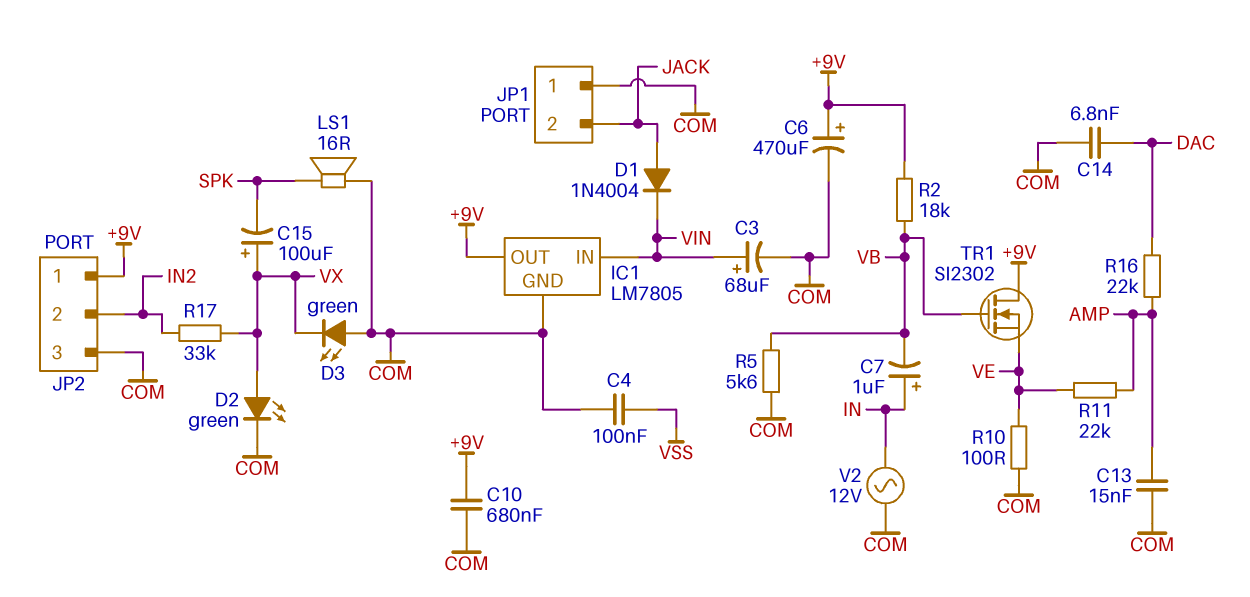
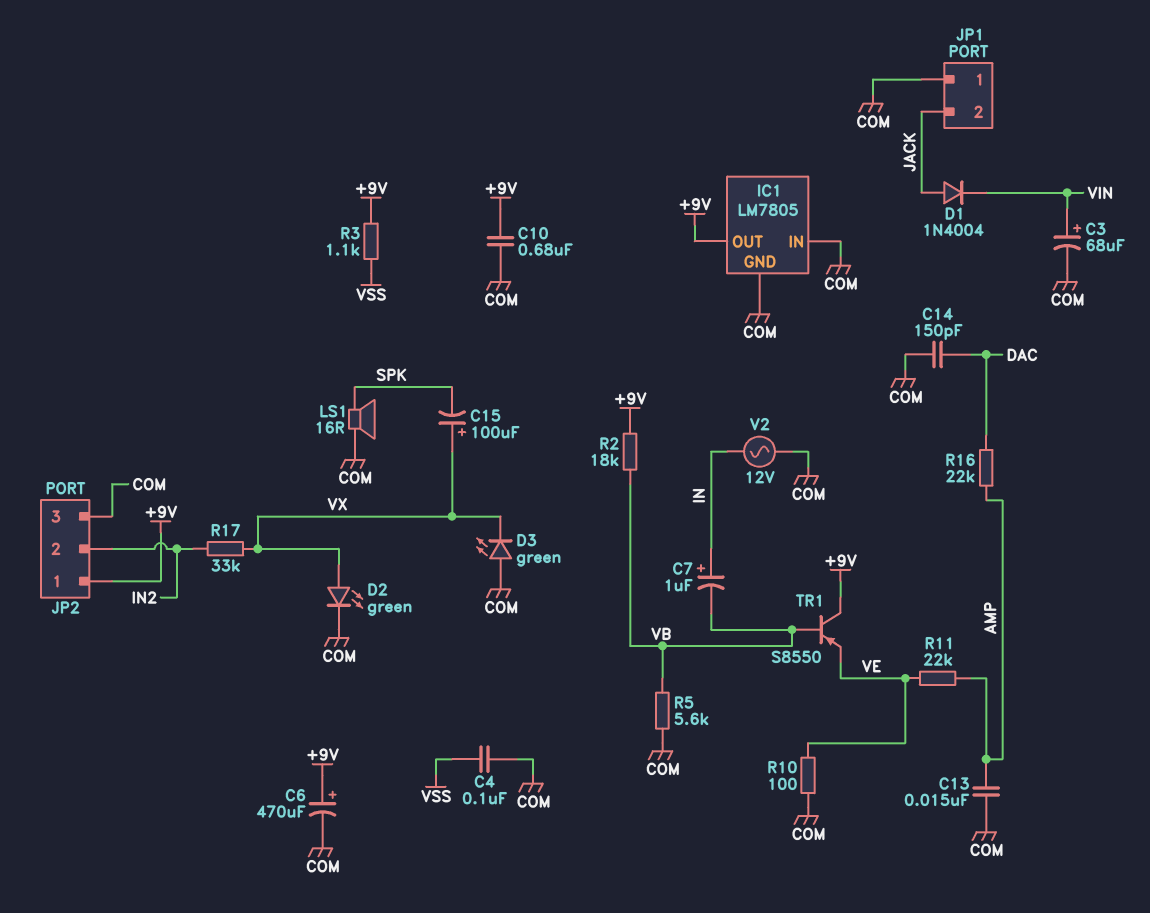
C14: 6.8nF (COM, DAC) -> 150pF (COM, DAC)
IC1 pin IN: VIN -> COM
R3: none -> 1.1k (+9V, VSS)
TR1: NMOS SI2302 (G VB, D +9V, S VE) -> PNP S8550 (B VB, C +9V, E VE)

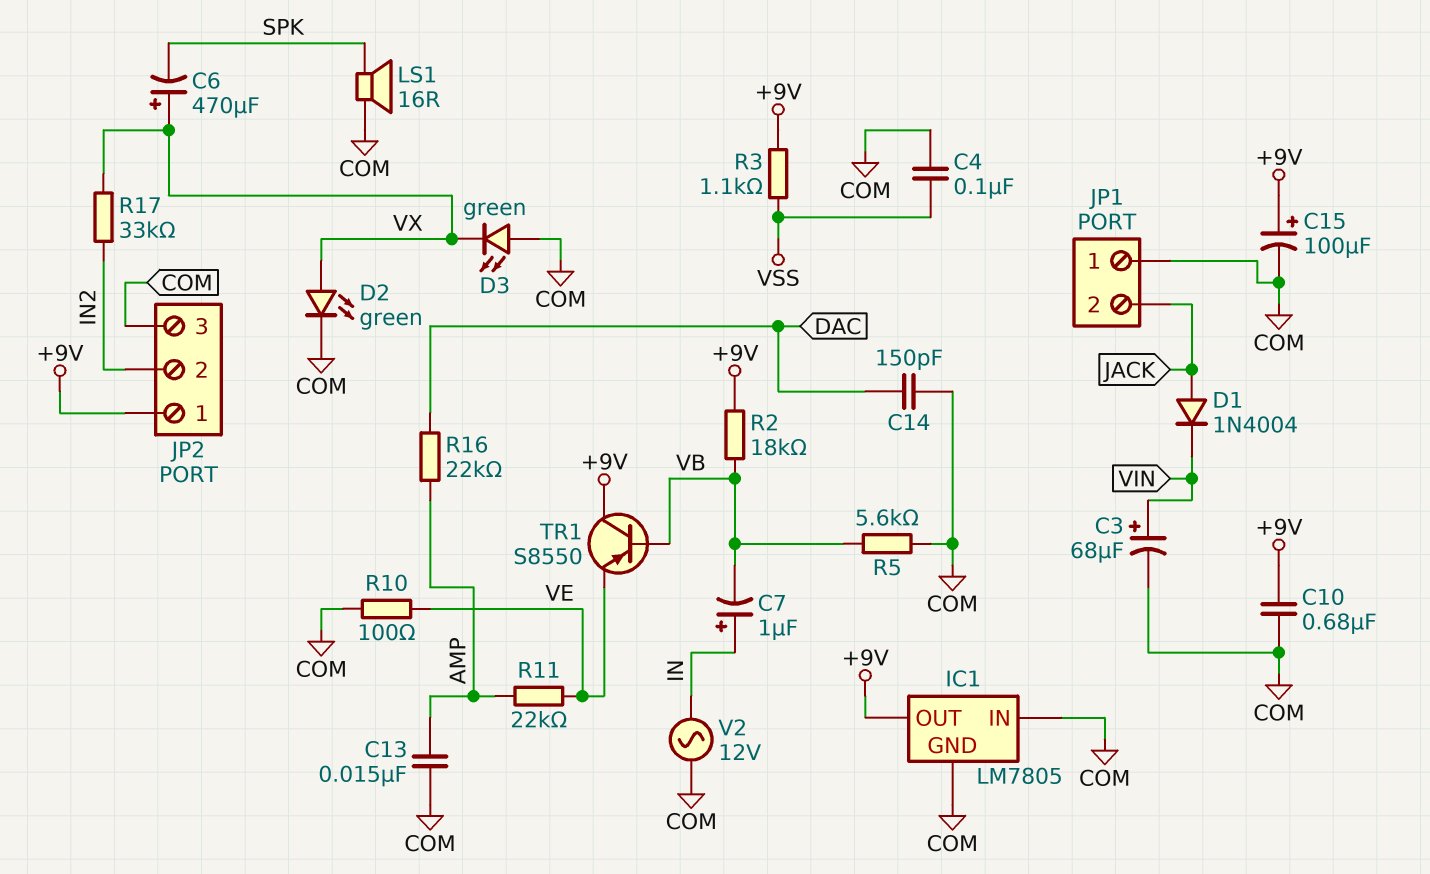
C6: 470uF (plus +9V, minus COM) -> 470uF (plus VX, minus SPK)
C15: 100uF (plus VX, minus SPK) -> 100uF (plus +9V, minus COM)

